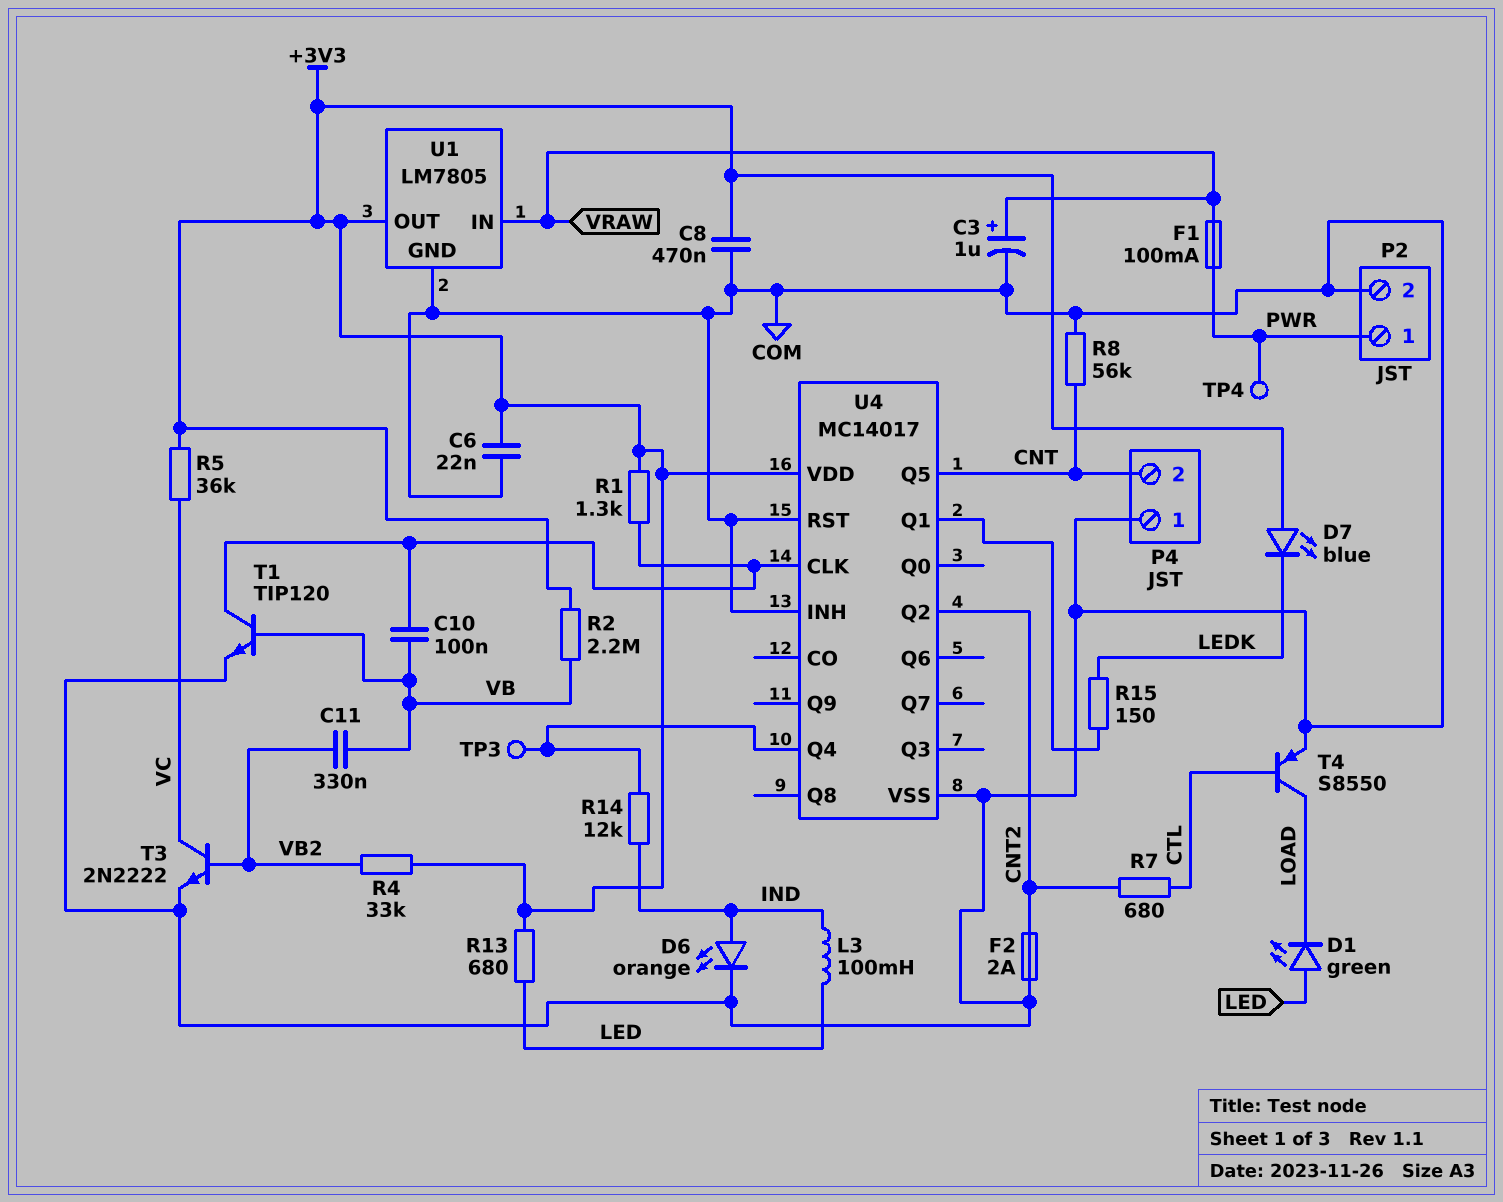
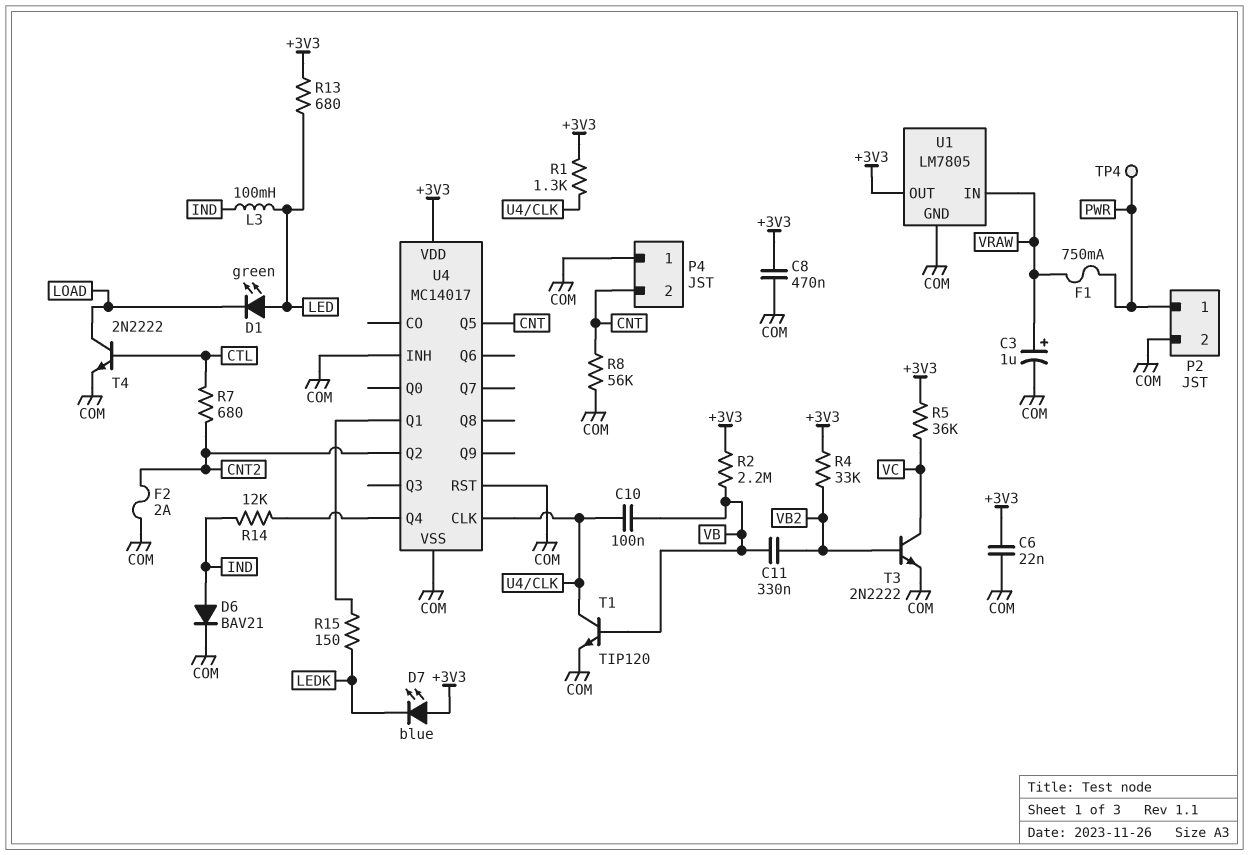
D6: LED orange (A IND, K COM) -> diode BAV21 (A IND, K COM)
F1: 100mA (PWR, VRAW) -> 750mA (PWR, VRAW)
T4: PNP S8550 (B CTL, C LOAD, E COM) -> NPN 2N2222 (B CTL, C LOAD, E COM)
TP3: test point (U4/Q4) -> none

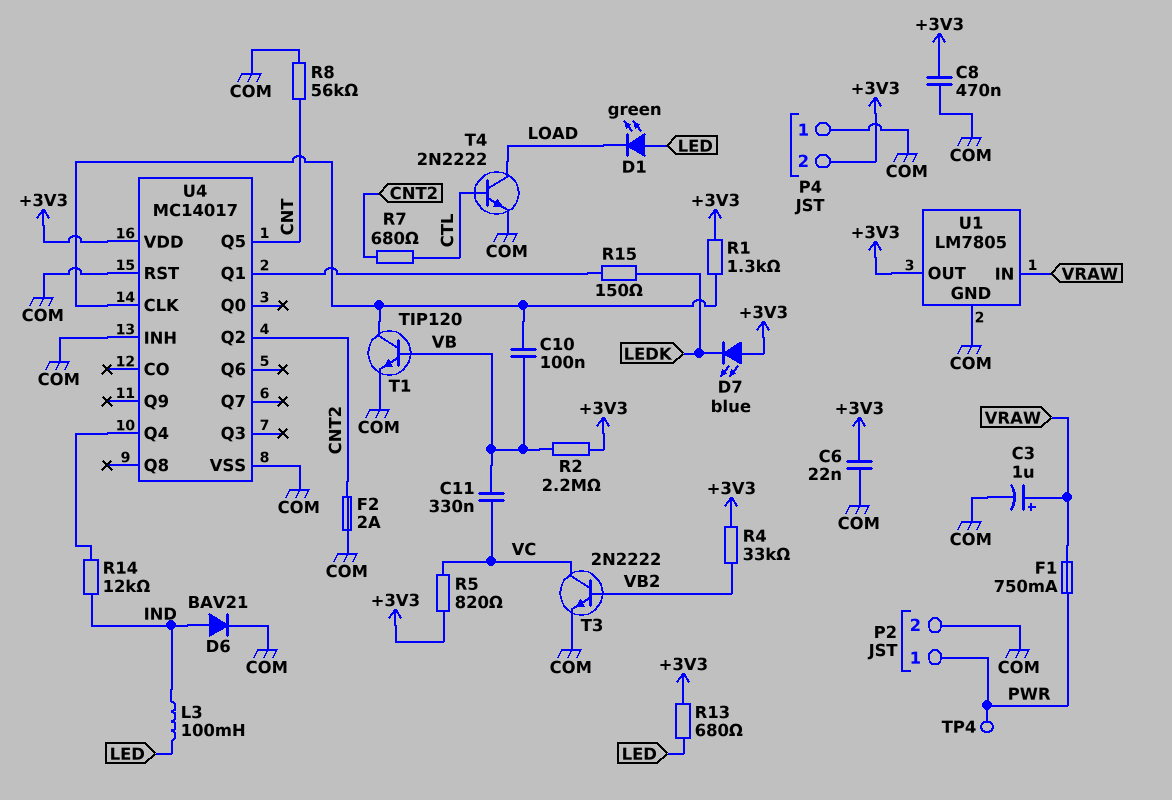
C11: 330nF (VB, VB2) -> 330nF (VB, VC)
P4 pin 2: CNT -> +3V3
R5: 36k (+3V3, VC) -> 820 (+3V3, VC)

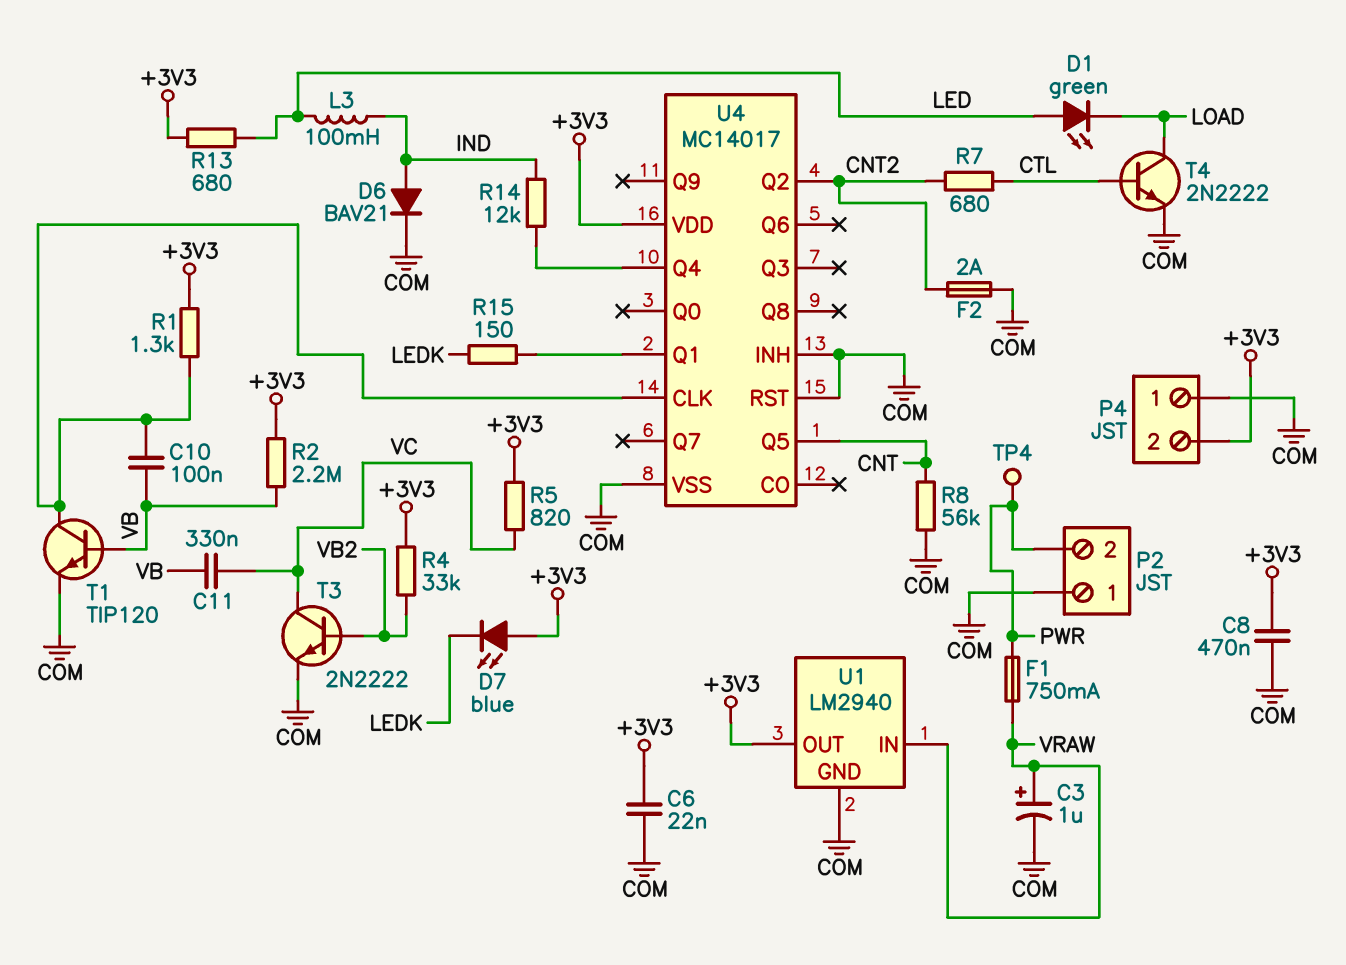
P2 pin 1: PWR -> COM
P2 pin 2: COM -> PWR
U1: LM7805 -> LM2940

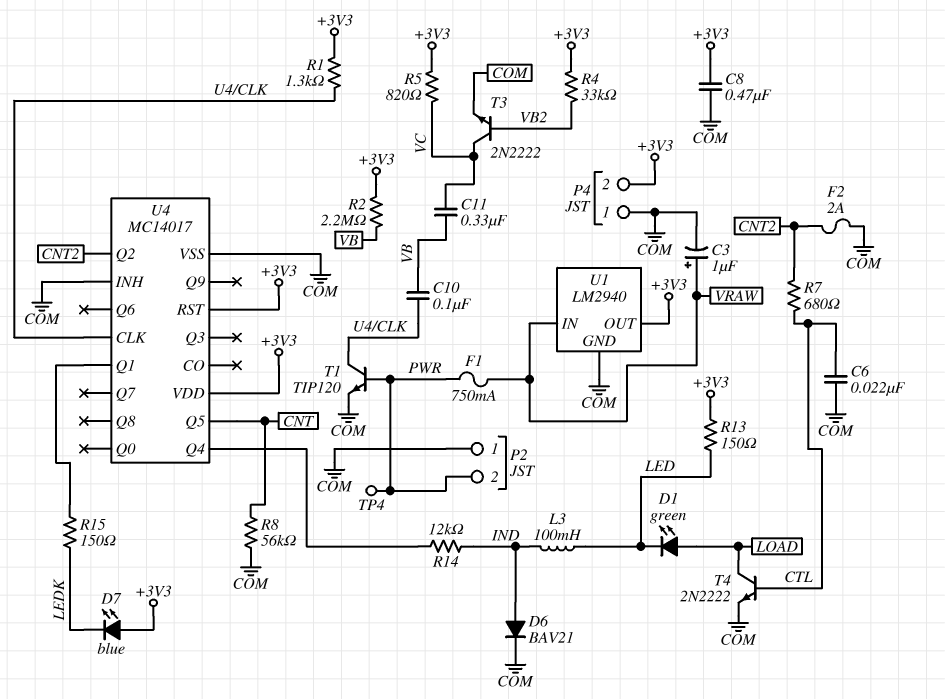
C6: 22nF (+3V3, COM) -> 22nF (COM, CTL)
D1: LED green (A LED, K LOAD) -> LED green (A LOAD, K LED)
R13: 680 (+3V3, LED) -> 150 (+3V3, LED)
T1: NPN TIP120 (B VB, C U4/CLK, E COM) -> NPN TIP120 (B PWR, C U4/CLK, E COM)
U4 pin RST: COM -> +3V3

